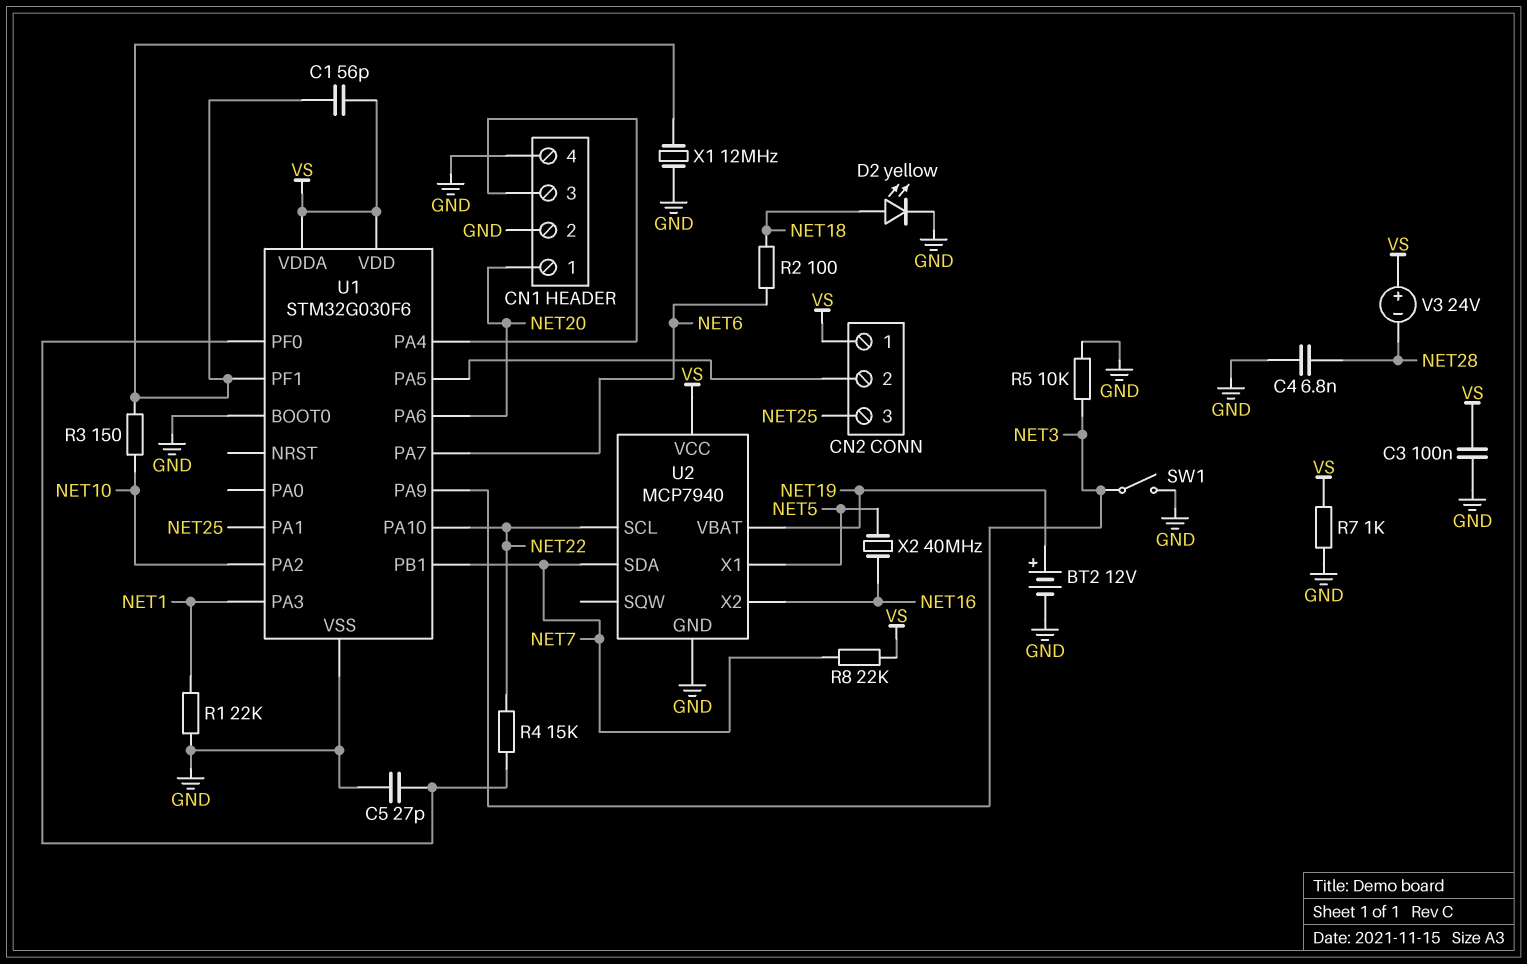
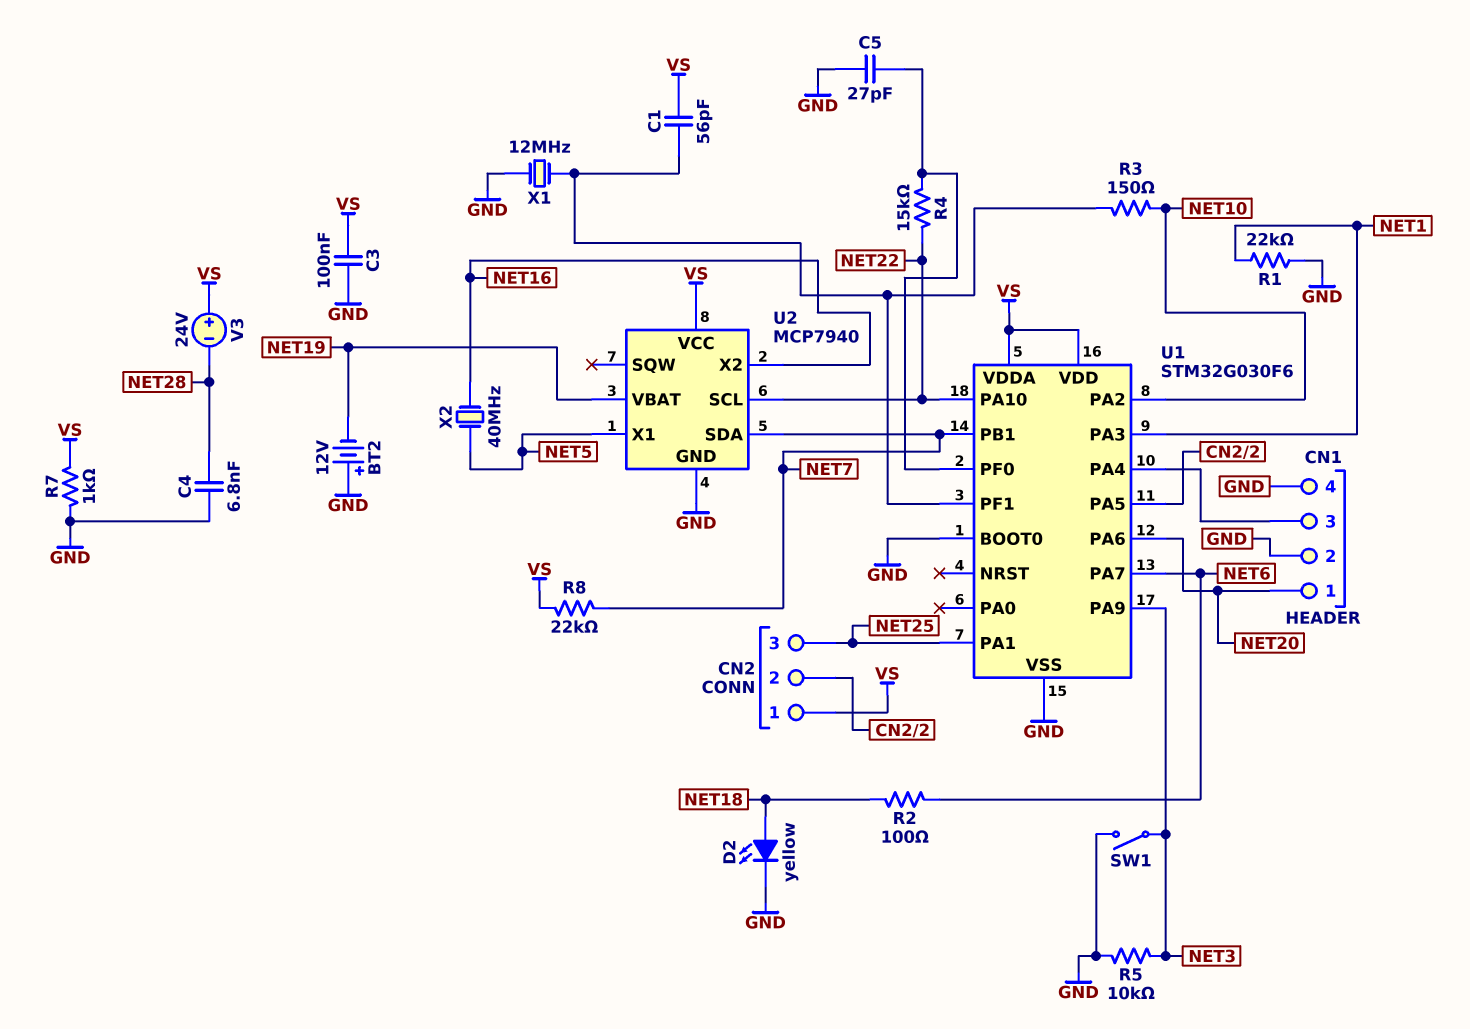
BT2: 12V (plus NET19, minus GND) -> 12V (plus GND, minus NET19)

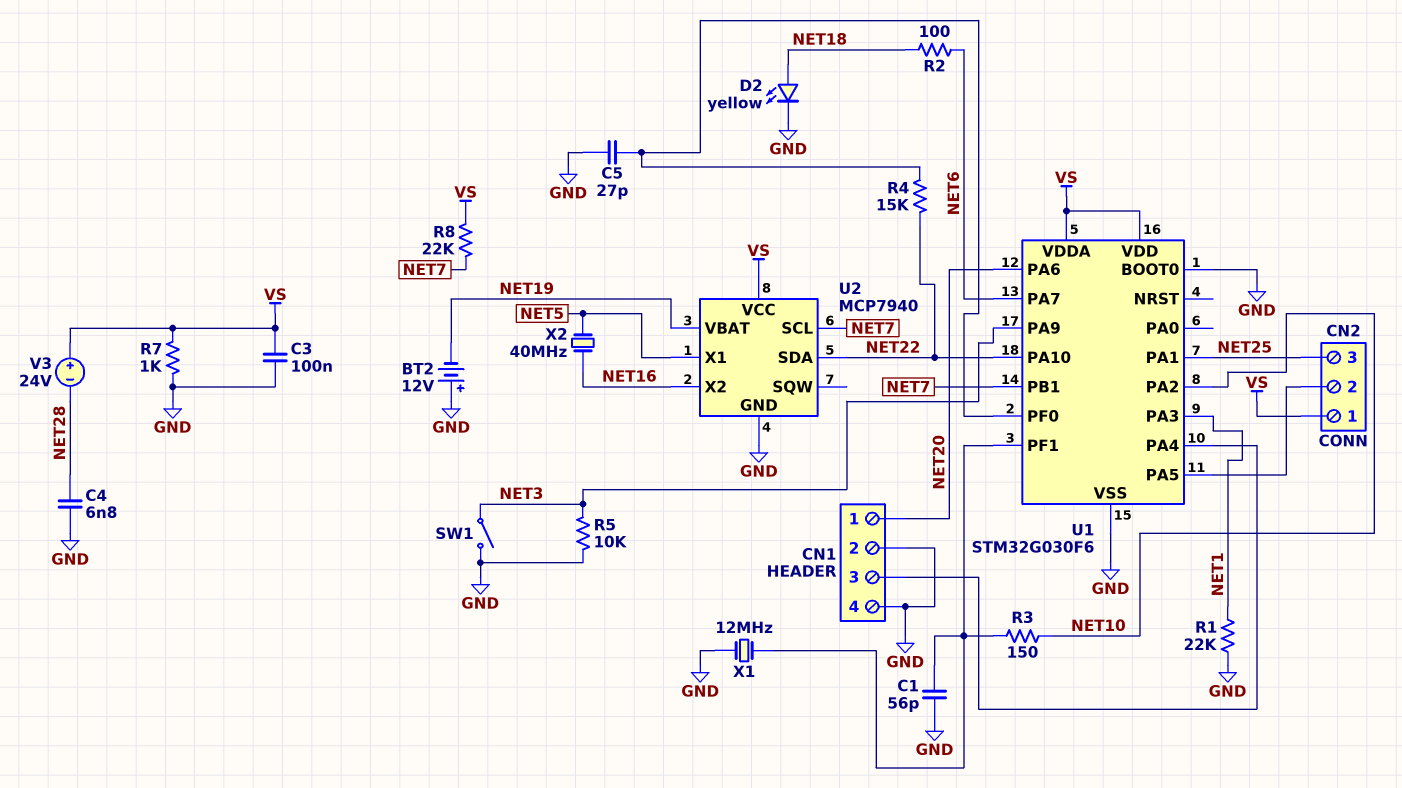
C1: 56pF (U1/PF1, VS) -> 56pF (GND, U1/PF1)
U2 pin SCL: NET22 -> NET7
U2 pin SDA: NET7 -> NET22

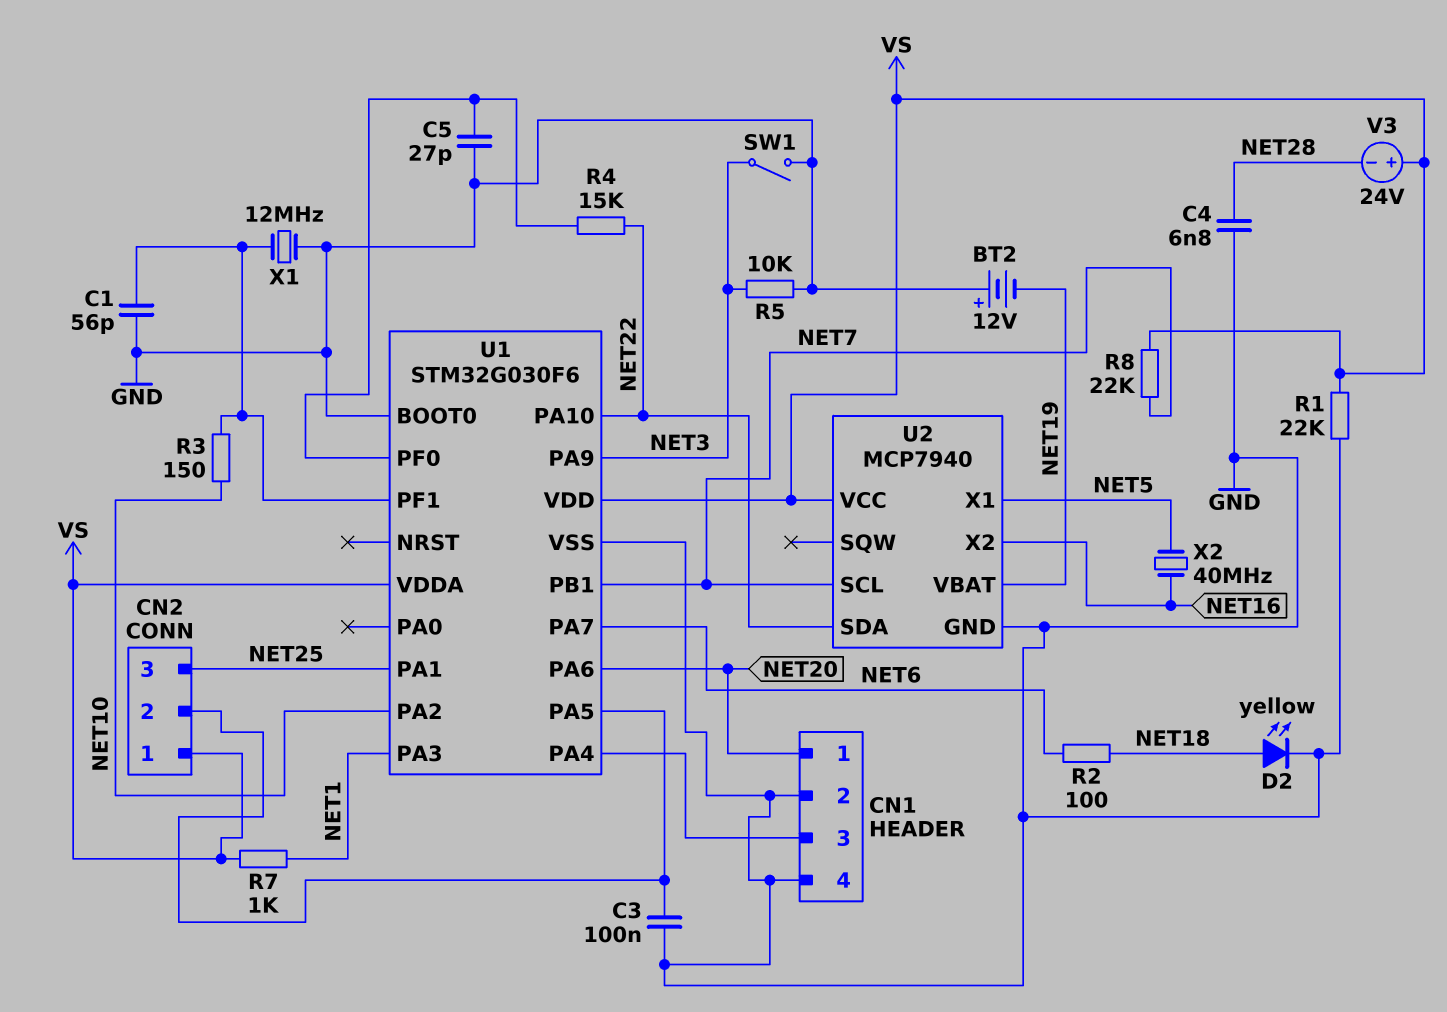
C3: 100nF (GND, VS) -> 100nF (CN2/2, GND)
R1: 22k (GND, NET1) -> 22k (GND, VS)
R7: 1k (GND, VS) -> 1k (NET1, VS)

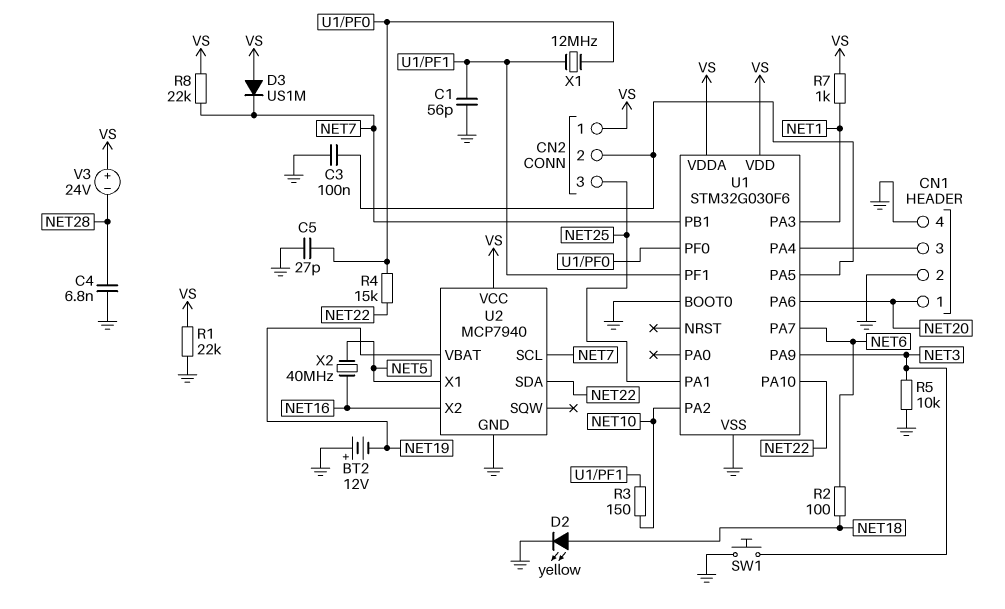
D3: none -> diode US1M (A VS, K NET7)
SW1: switch (GND, NET3) -> button (GND, NET3)
X1: 12MHz (GND, U1/PF1) -> 12MHz (U1/PF0, U1/PF1)

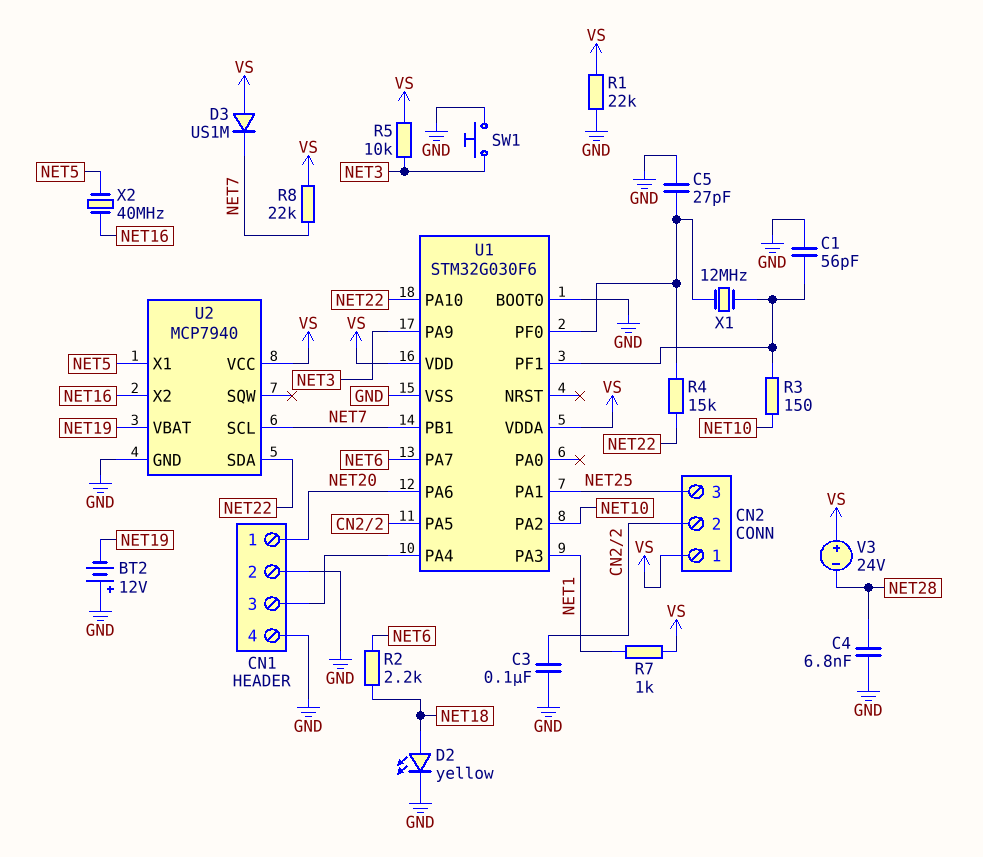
R2: 100 (NET6, NET18) -> 2.2k (NET6, NET18)
R5: 10k (GND, NET3) -> 10k (NET3, VS)

